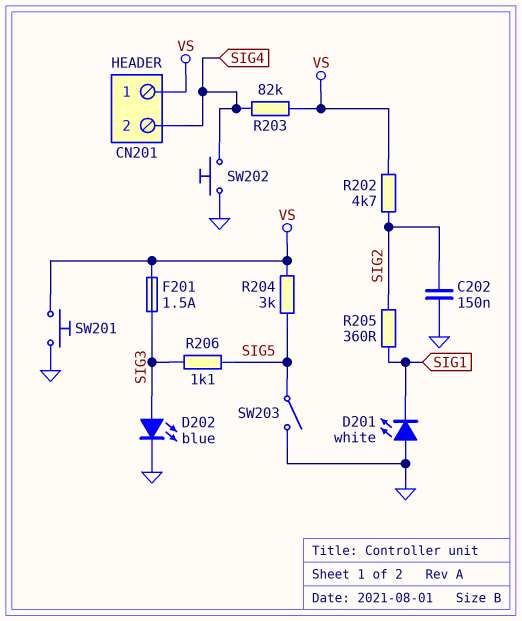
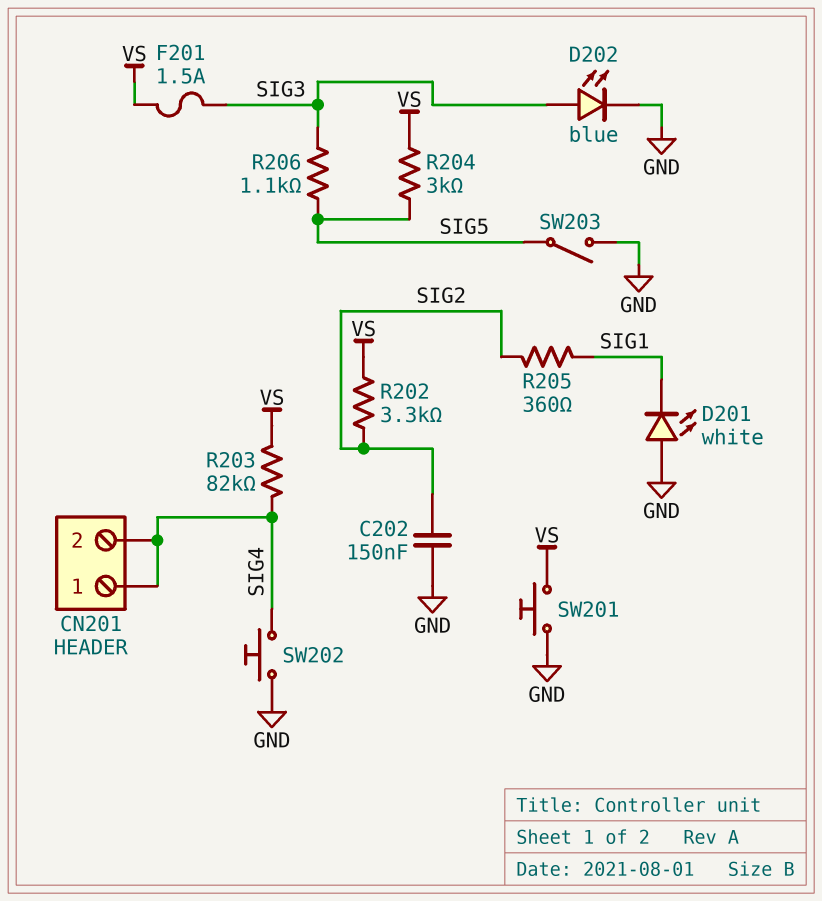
CN201 pin 1: VS -> SIG4
R202: 4.7k (SIG2, VS) -> 3.3k (SIG2, VS)

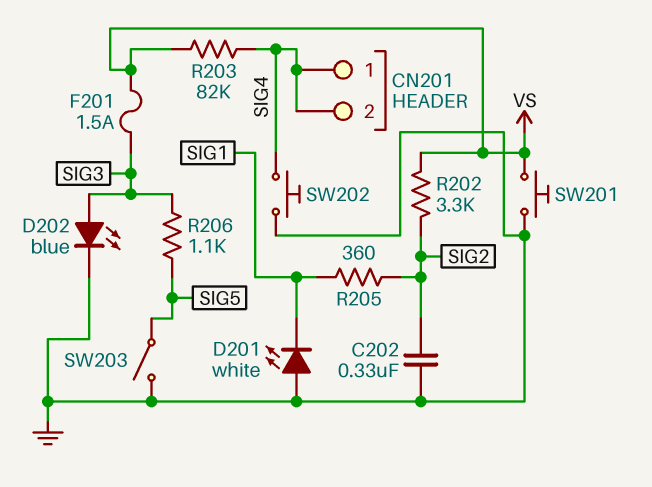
C202: 150nF (GND, SIG2) -> 330nF (GND, SIG2)
R204: 3k (SIG5, VS) -> none

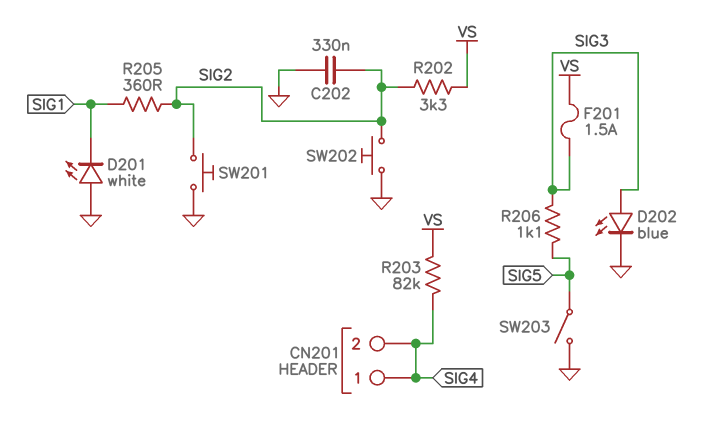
SW201: button (GND, VS) -> button (GND, SIG2)
SW202: button (GND, SIG4) -> button (GND, SIG2)

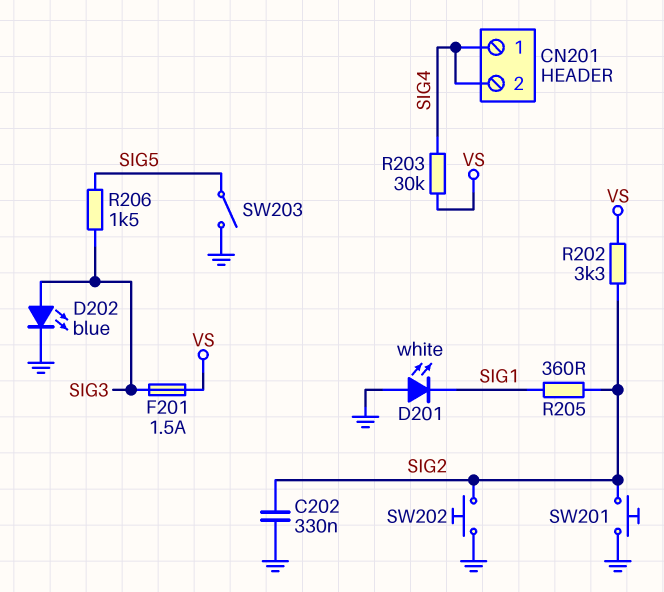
R203: 82k (SIG4, VS) -> 30k (SIG4, VS)
R206: 1.1k (SIG3, SIG5) -> 1.5k (SIG3, SIG5)

